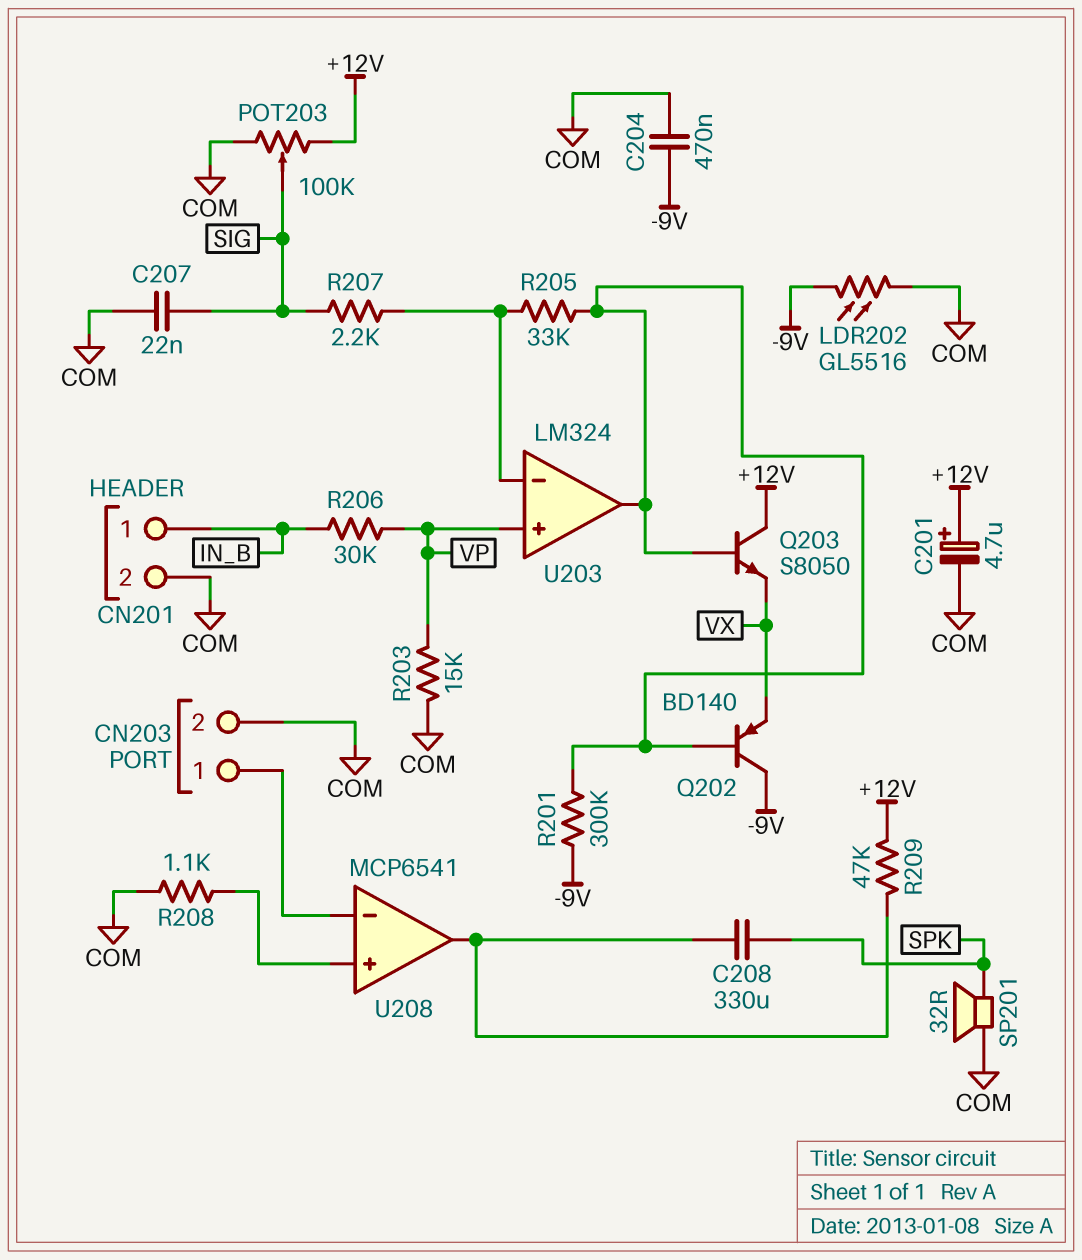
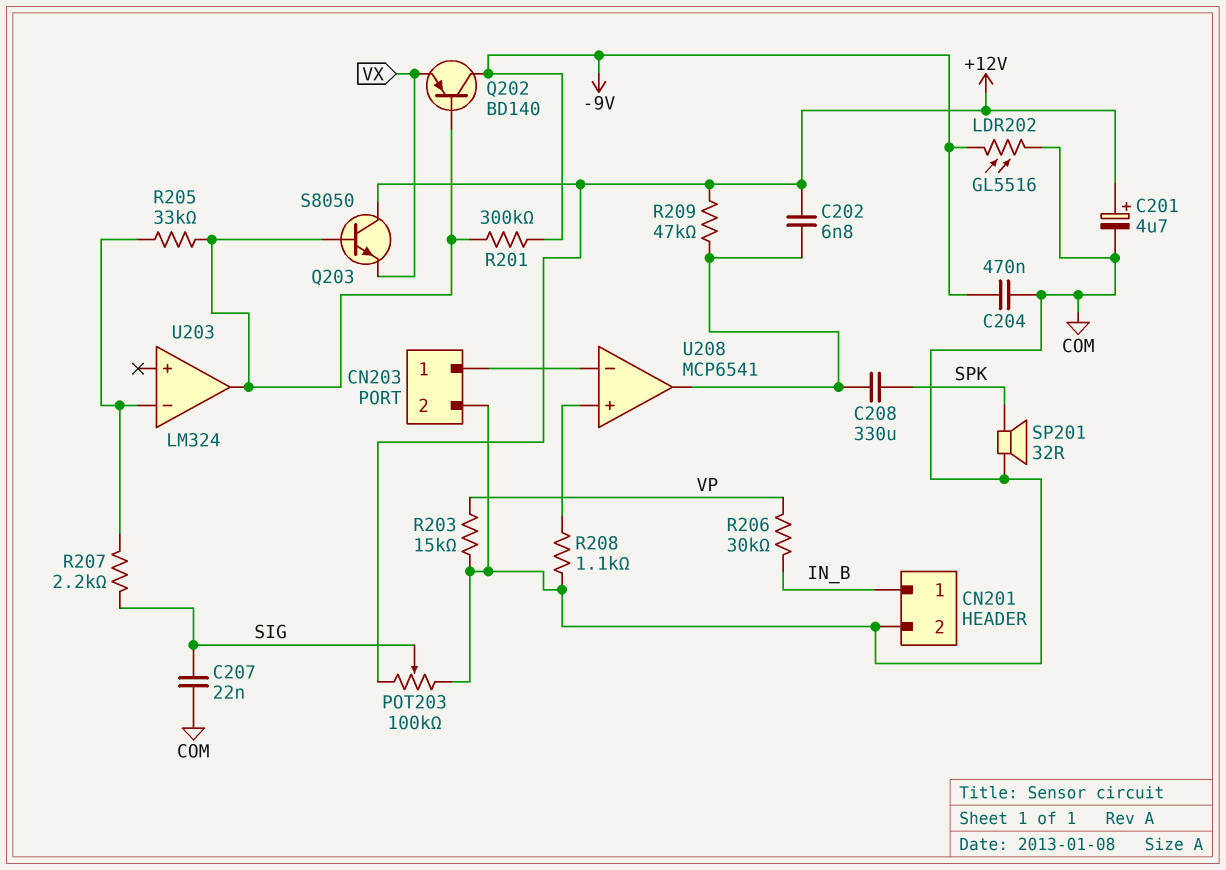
C202: none -> 6.8nF (+12V, U208/out)
U203 pin in+: VP -> none

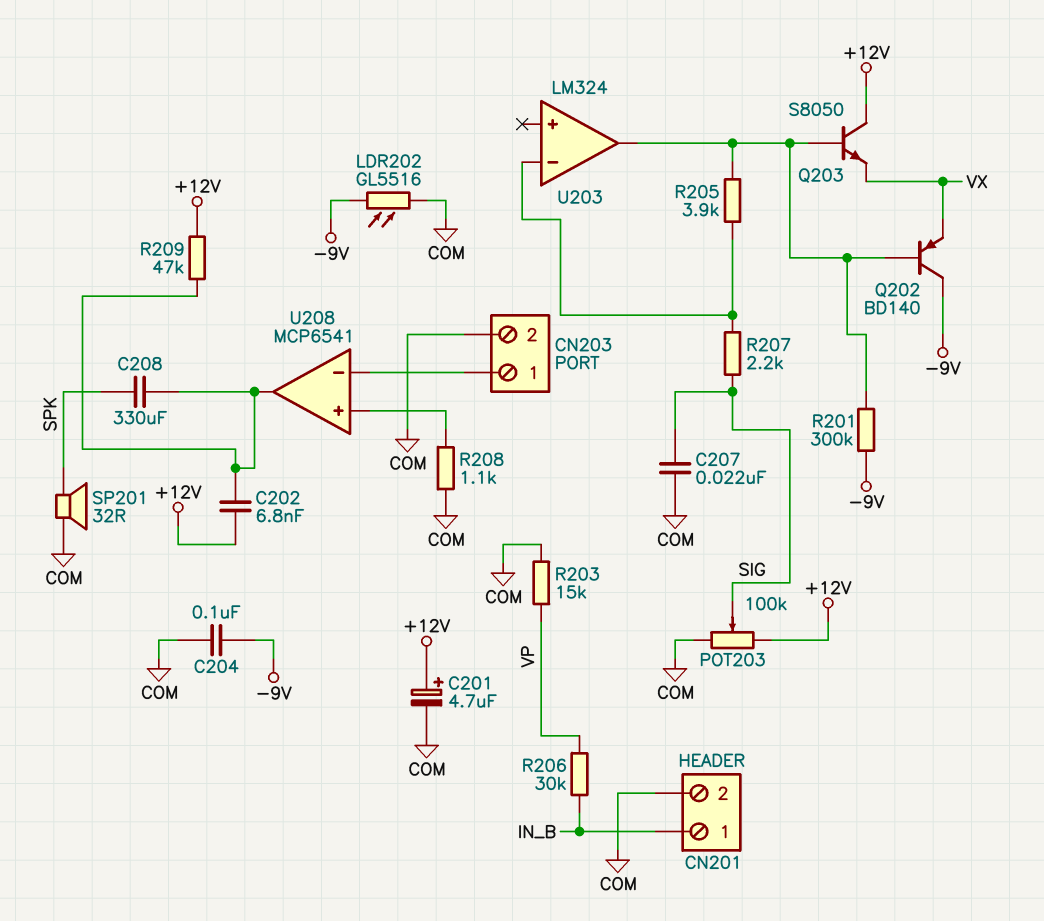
C204: 470nF (-9V, COM) -> 100nF (-9V, COM)
R205: 33k (U203/in-, U203/out) -> 3.9k (U203/in-, U203/out)

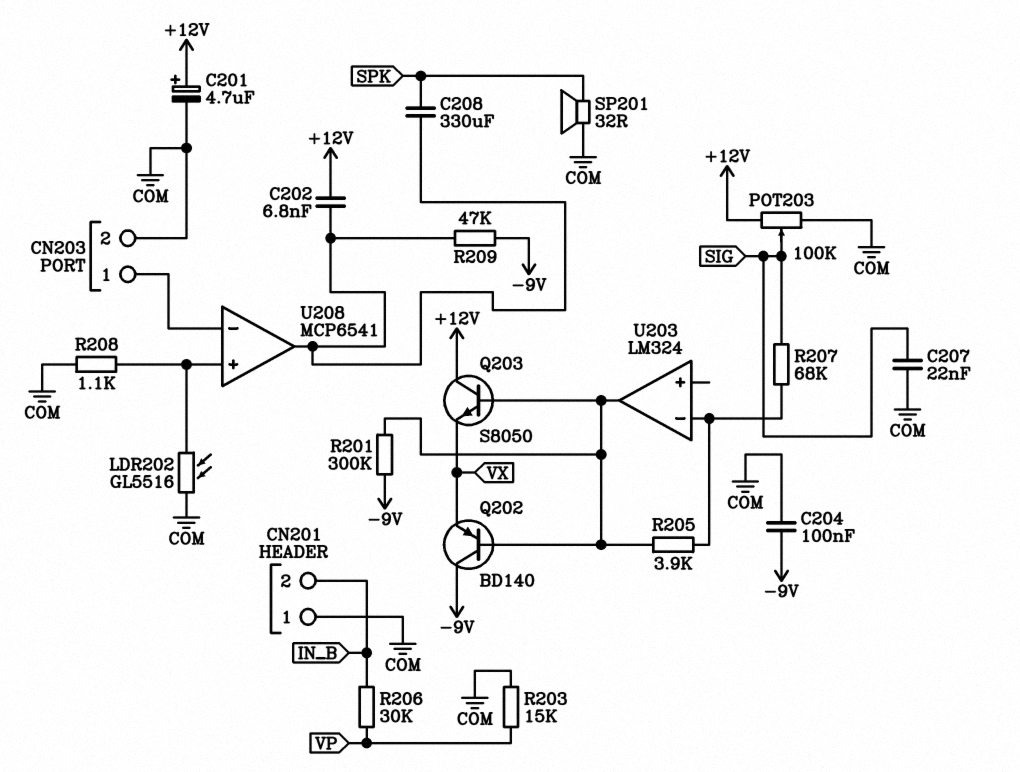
CN201 pin 1: IN_B -> COM
CN201 pin 2: COM -> IN_B
LDR202: GL5516 (-9V, COM) -> GL5516 (COM, U208/in+)
R207: 2.2k (SIG, U203/in-) -> 68k (SIG, U203/in-)
R209: 47k (+12V, U208/out) -> 47k (-9V, U208/out)

